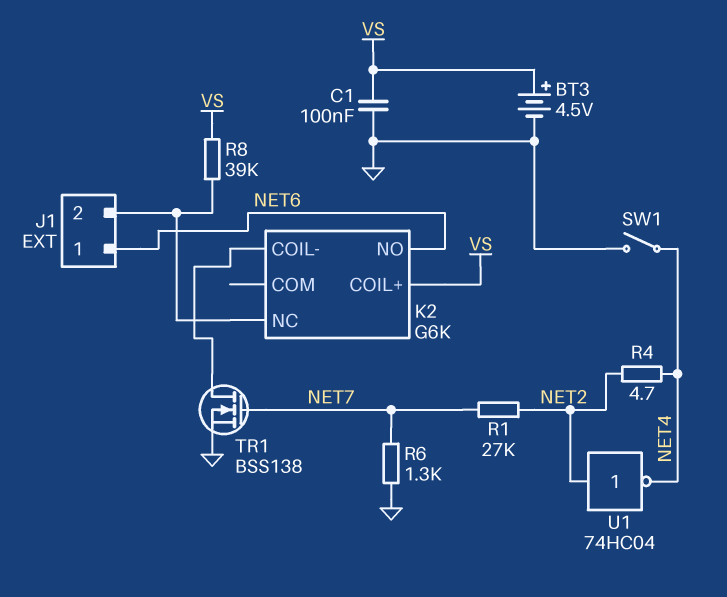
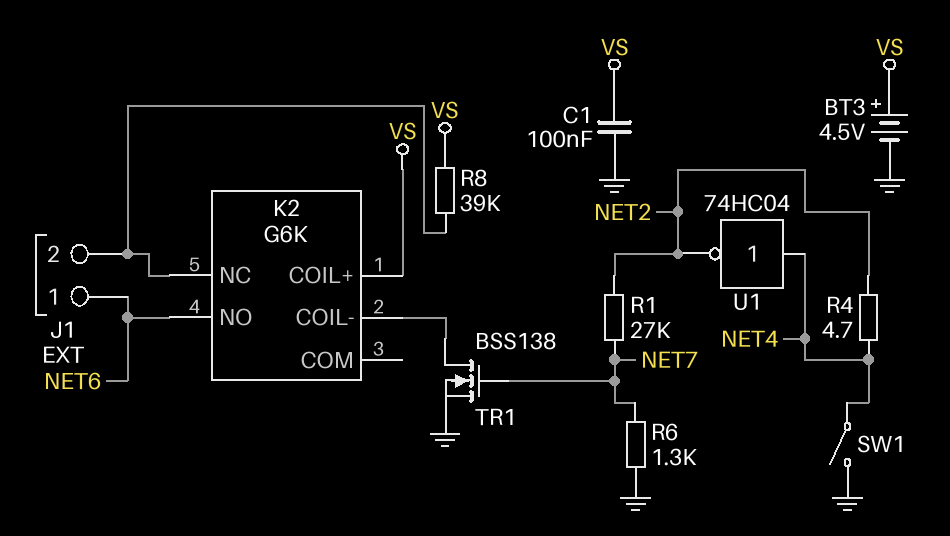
U1: NOT 74HC04 (in NET2, out NET4) -> NOT 74HC04 (in NET4, out NET2)

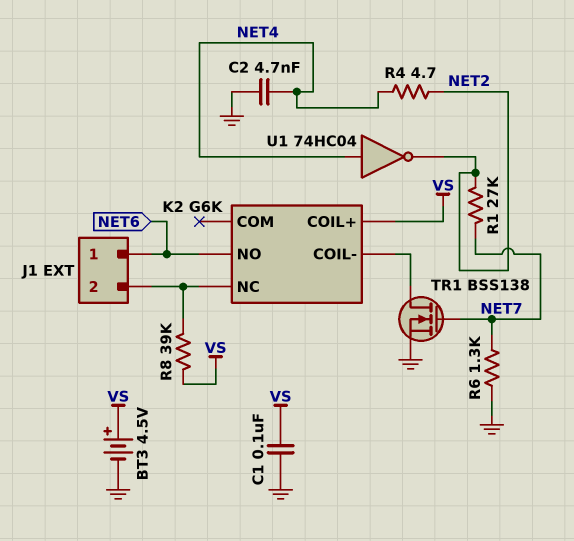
C2: none -> 4.7nF (GND, NET4)
SW1: switch (GND, NET4) -> none

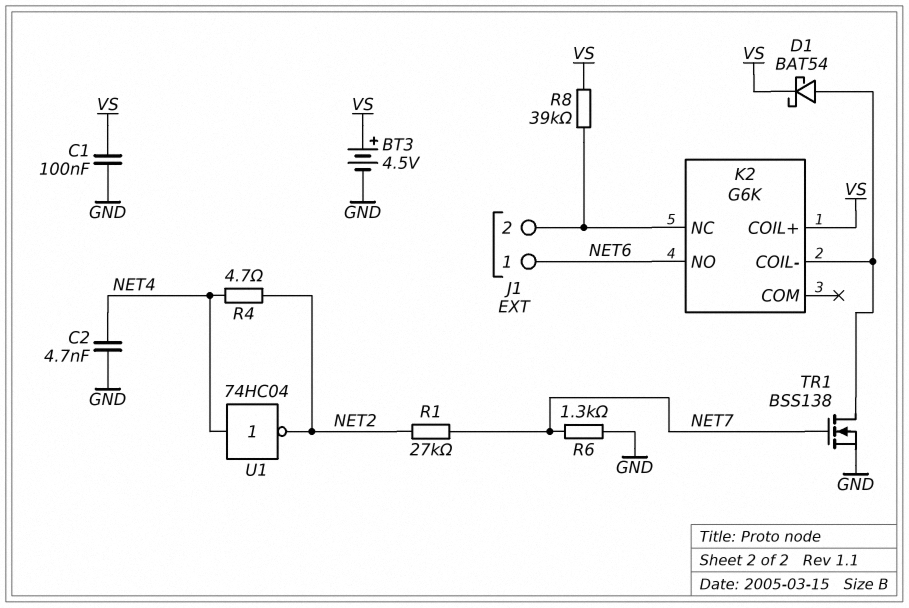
D1: none -> schottky BAT54 (A K2/COIL-, K VS)

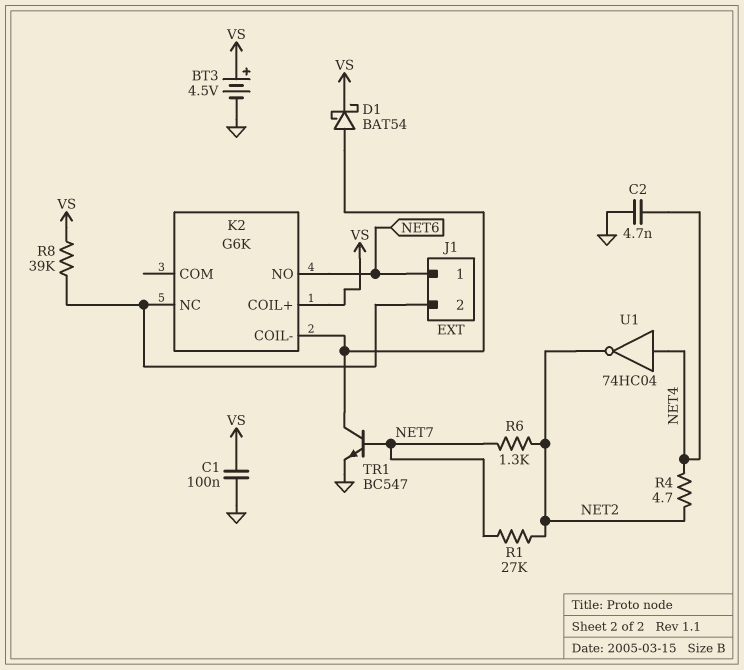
R6: 1.3k (GND, NET7) -> 1.3k (NET2, NET7)
TR1: NMOS BSS138 (G NET7, D K2/COIL-, S GND) -> NPN BC547 (B NET7, C K2/COIL-, E GND)

